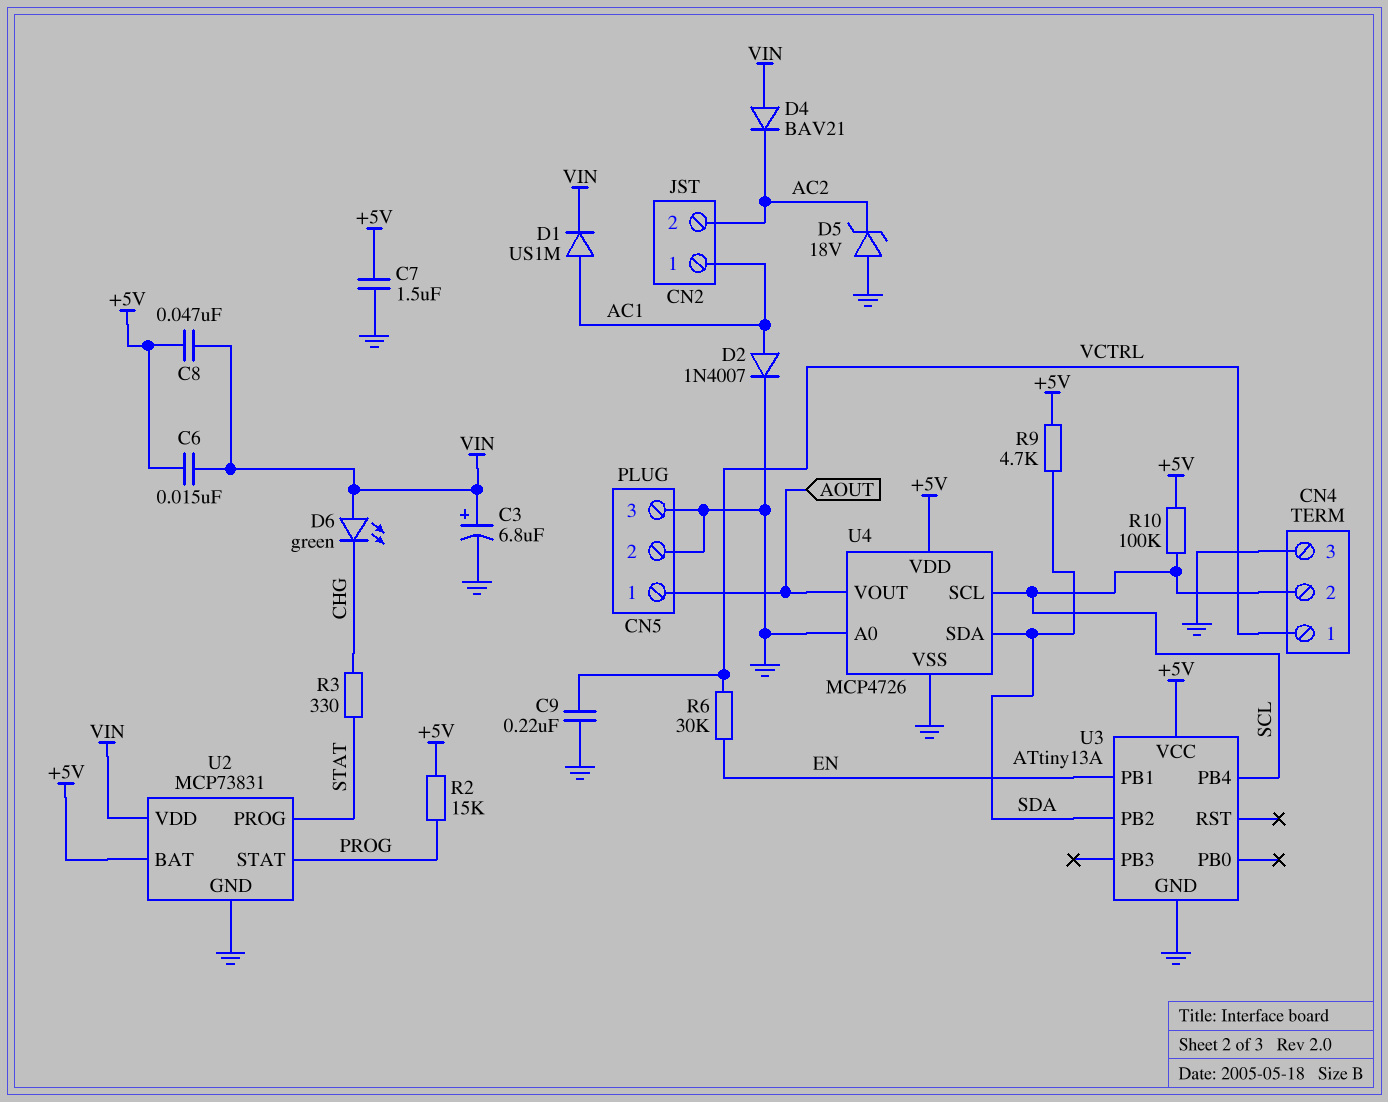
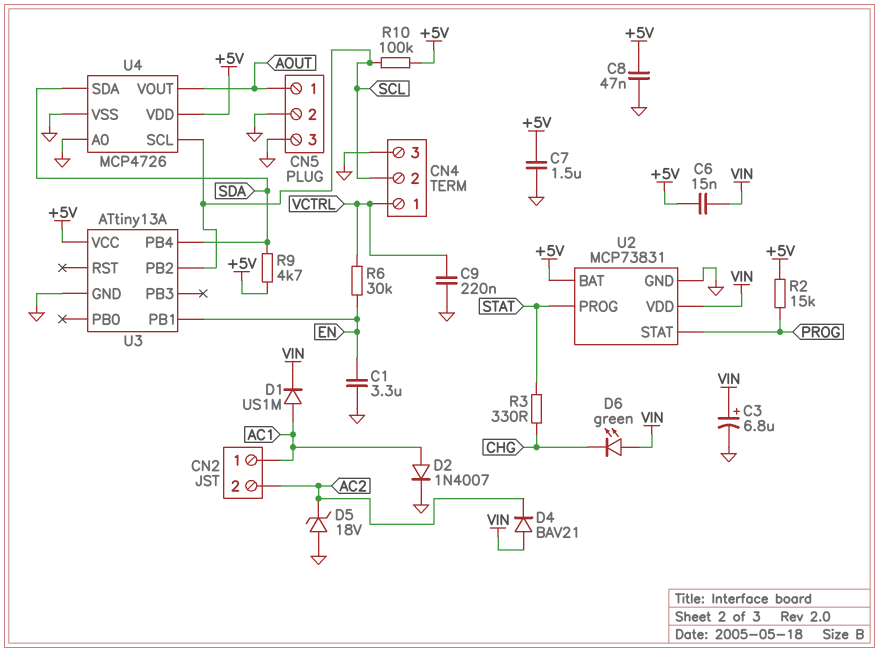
C1: none -> 3.3uF (EN, GND)
C8: 47nF (+5V, VIN) -> 47nF (+5V, GND)
U3 pin PB2: SDA -> SCL
U3 pin PB4: SCL -> SDA

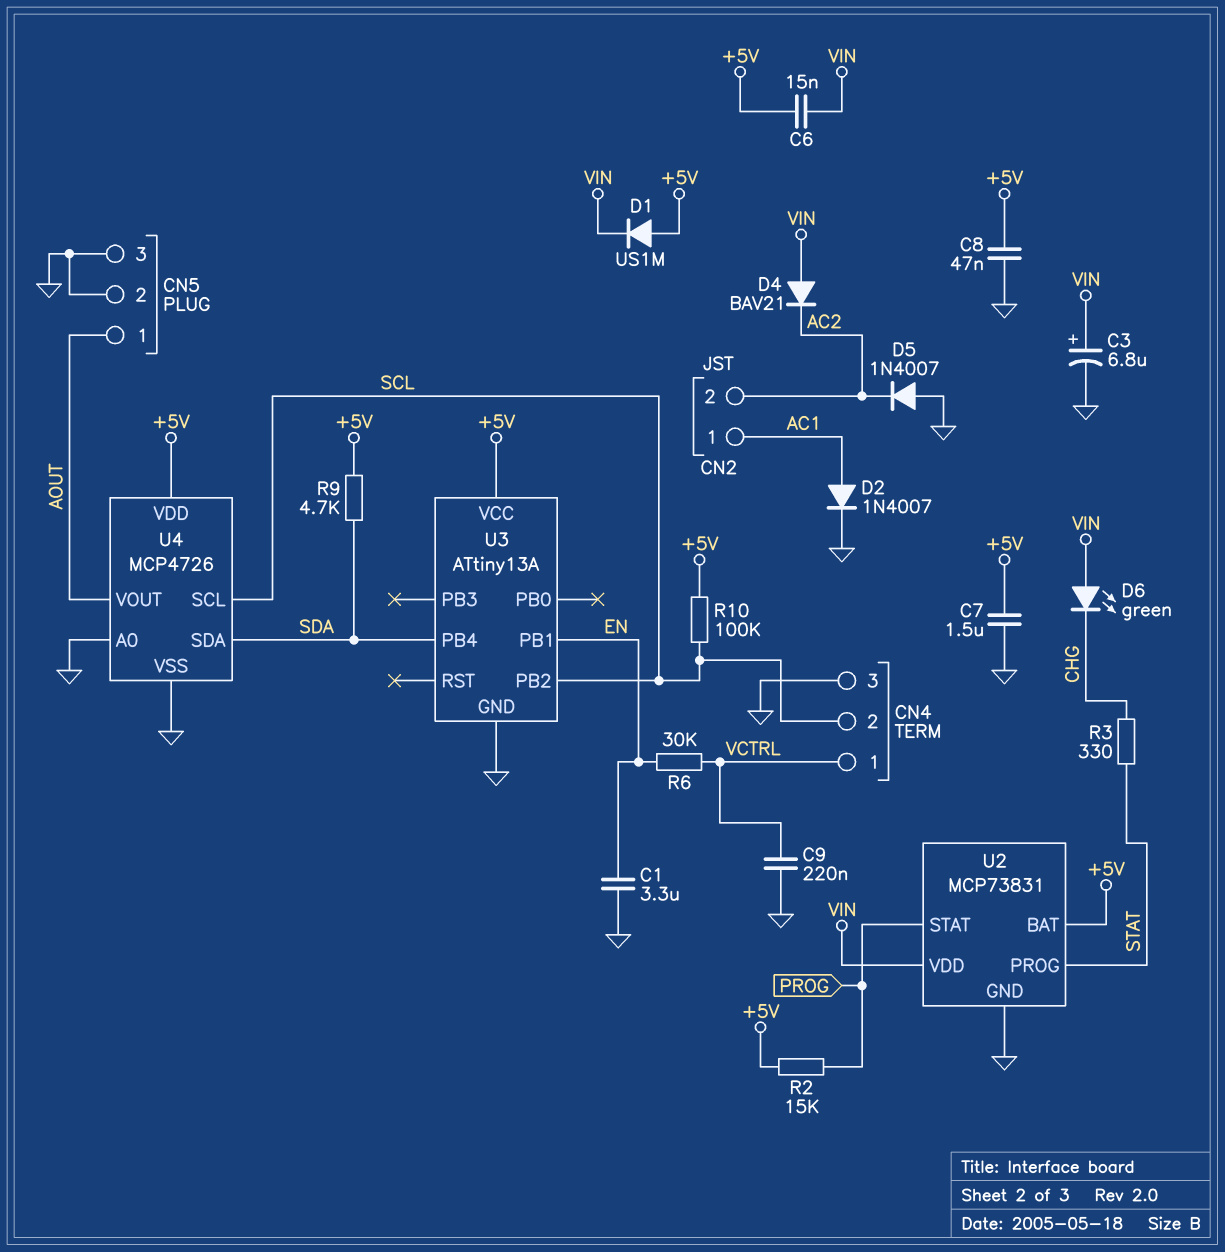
D1: diode US1M (A AC1, K VIN) -> diode US1M (A +5V, K VIN)
D5: zener 18V (A GND, K AC2) -> diode 1N4007 (A GND, K AC2)

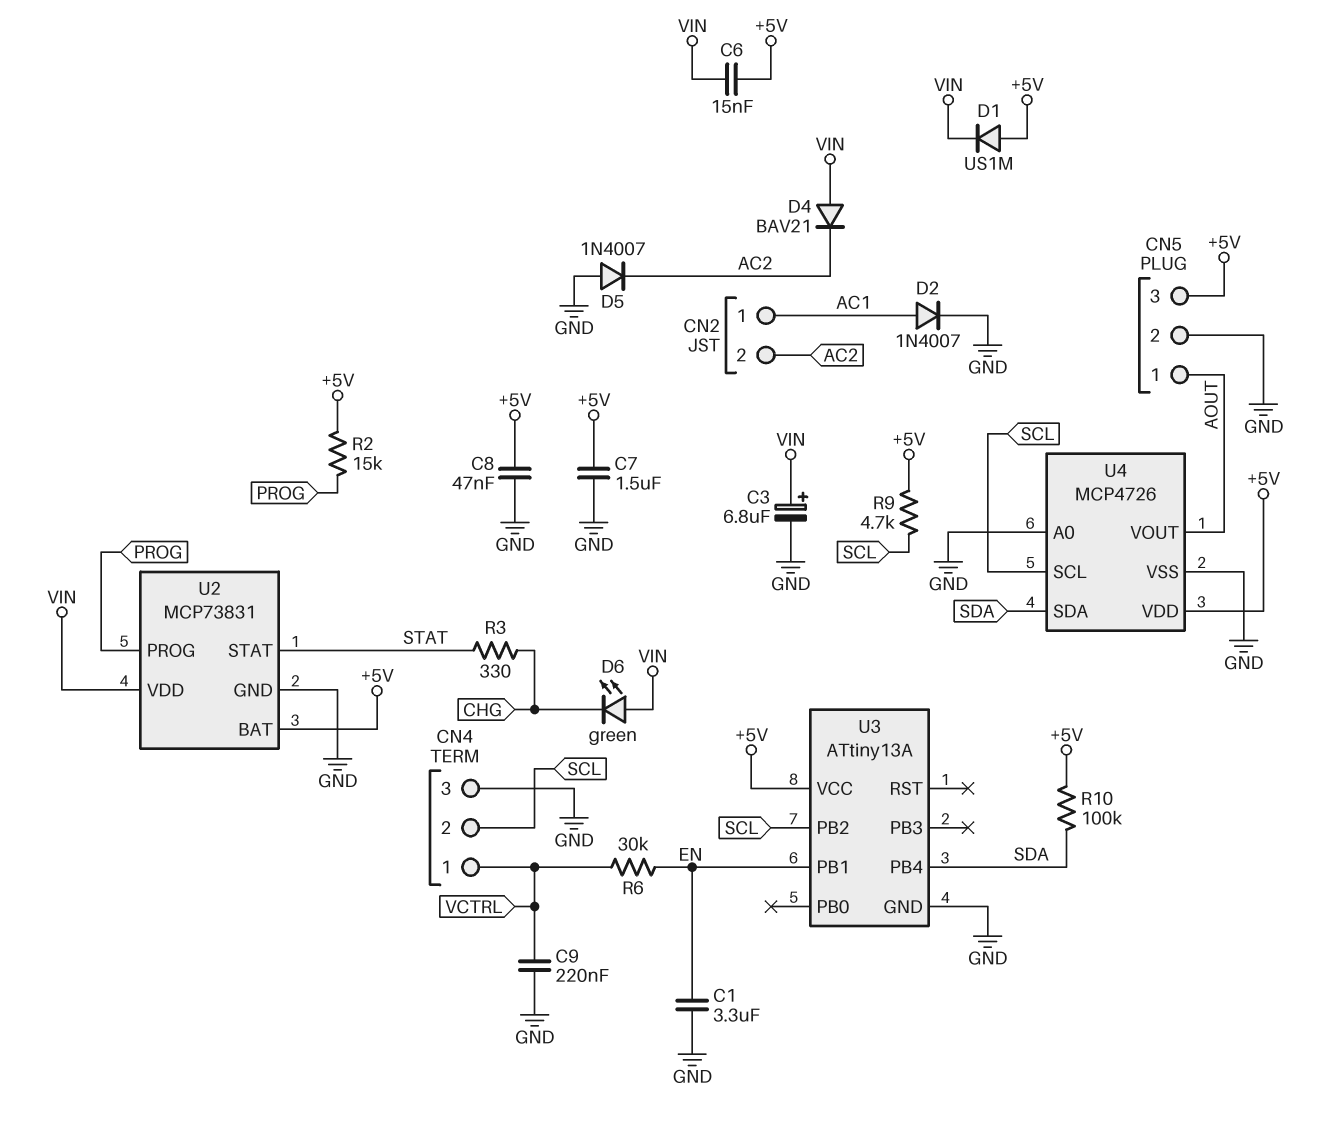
CN5 pin 3: GND -> +5V
R9: 4.7k (+5V, SDA) -> 4.7k (+5V, SCL)
R10: 100k (+5V, SCL) -> 100k (+5V, SDA)
U2 pin PROG: STAT -> PROG
U2 pin STAT: PROG -> STAT

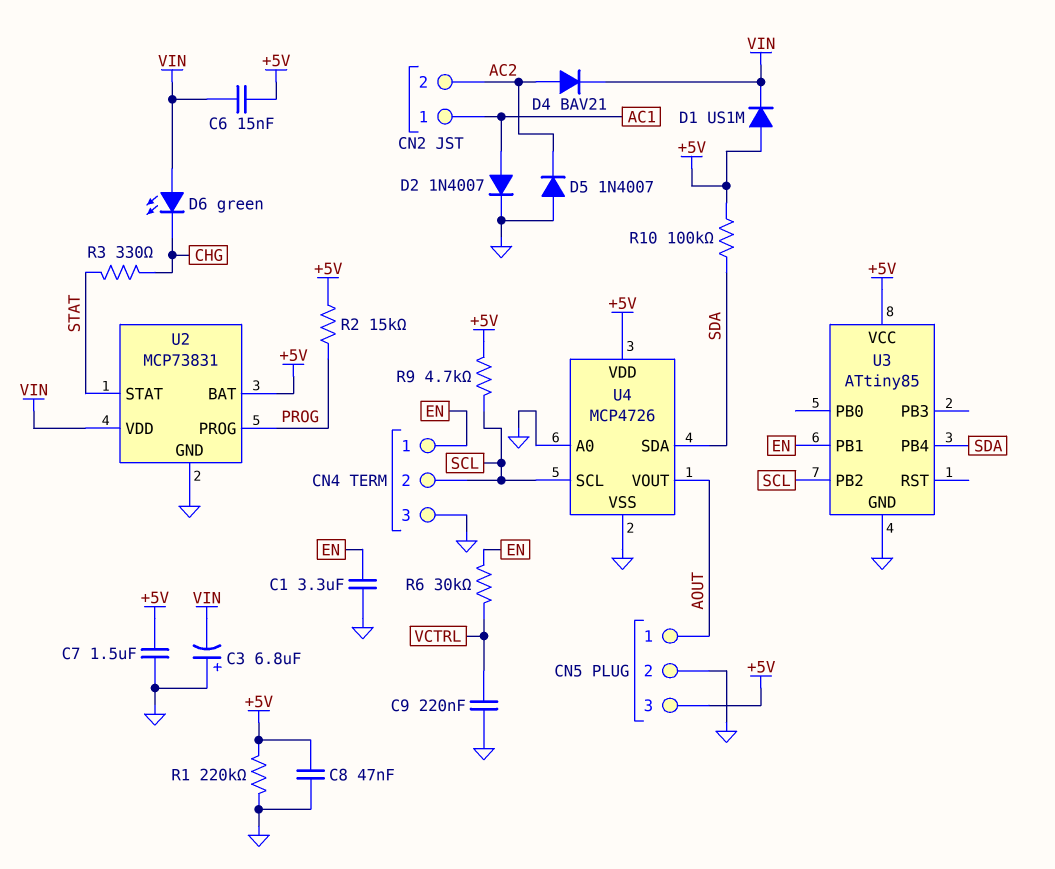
C3: 6.8uF (plus VIN, minus GND) -> 6.8uF (plus GND, minus VIN)
CN4 pin 1: VCTRL -> EN
D4: diode BAV21 (A VIN, K AC2) -> diode BAV21 (A AC2, K VIN)
R1: none -> 220k (+5V, GND)
U3: ATtiny13A -> ATtiny85

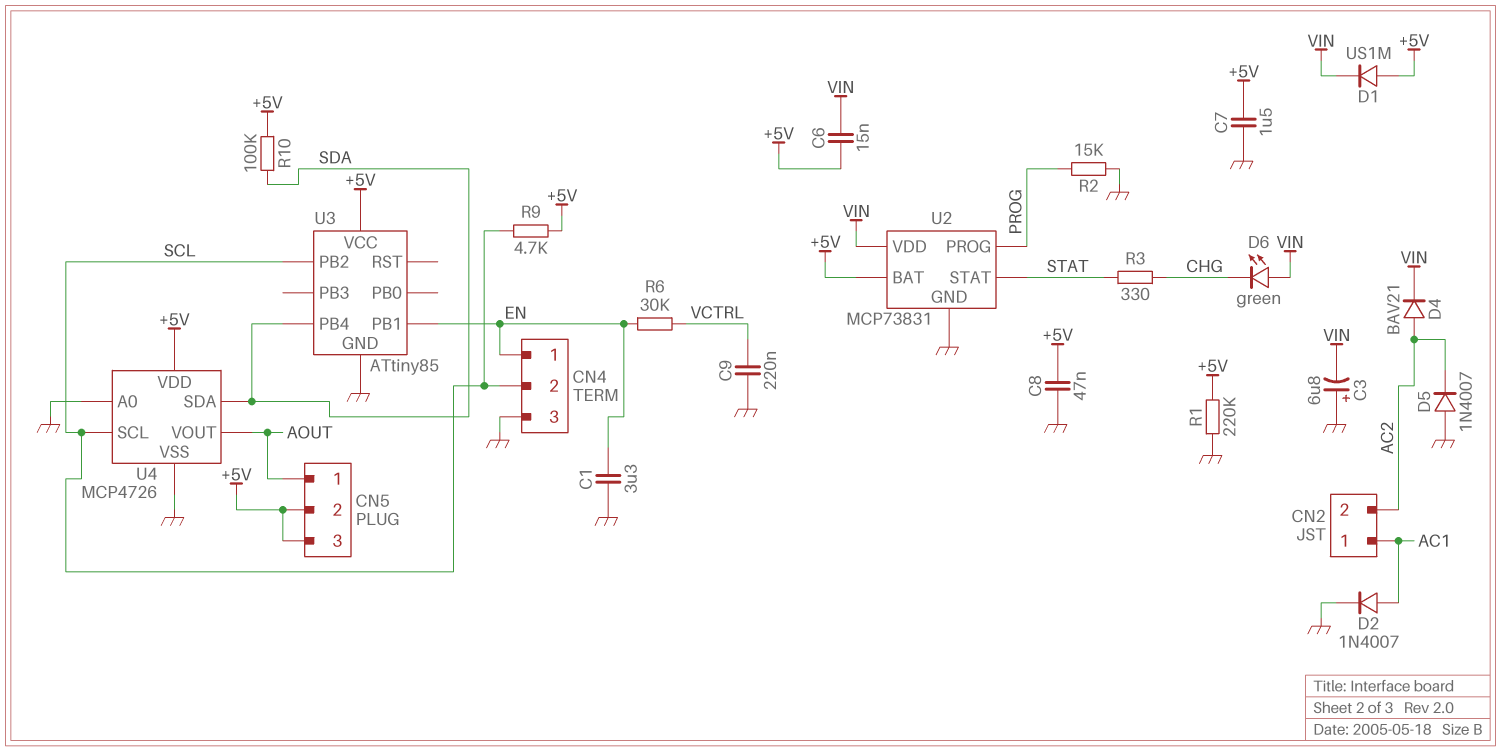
CN5 pin 2: GND -> +5V
R2: 15k (+5V, PROG) -> 15k (GND, PROG)

